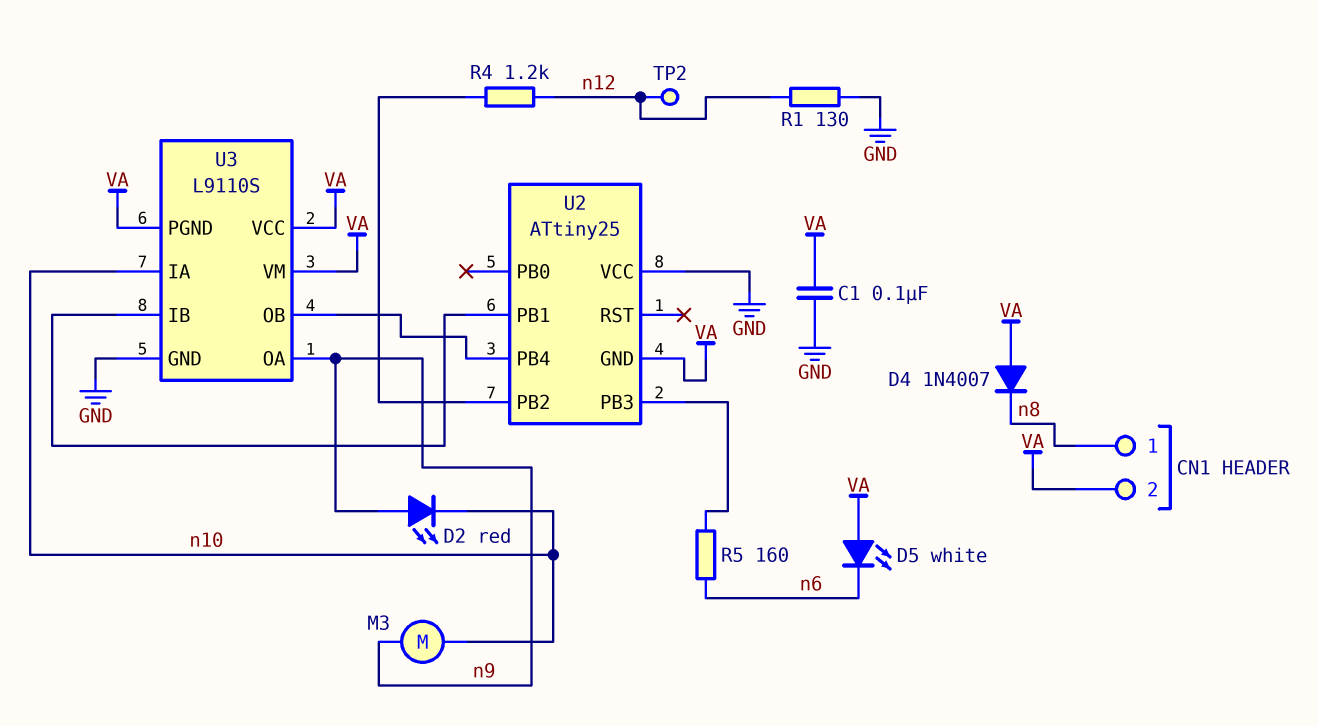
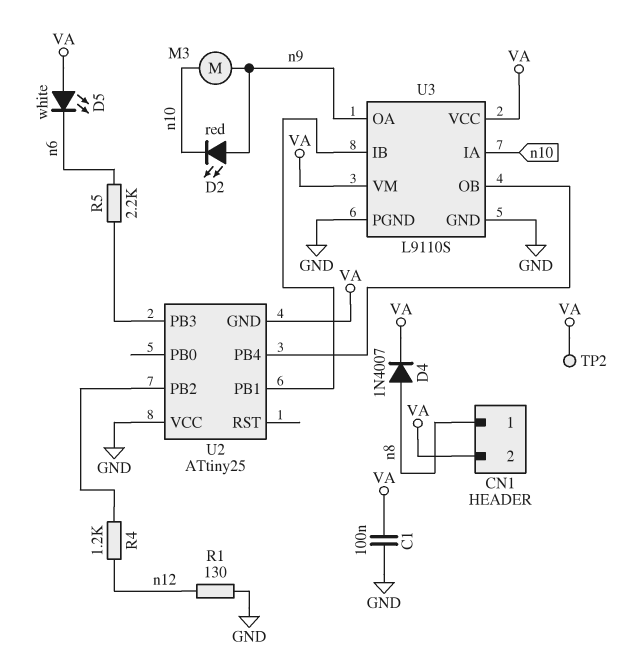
D4: diode 1N4007 (A VA, K n8) -> diode 1N4007 (A n8, K VA)
R5: 160 (U2/PB3, n6) -> 2.2k (U2/PB3, n6)
TP2: test point (n12) -> test point (VA)
U3 pin PGND: VA -> GND

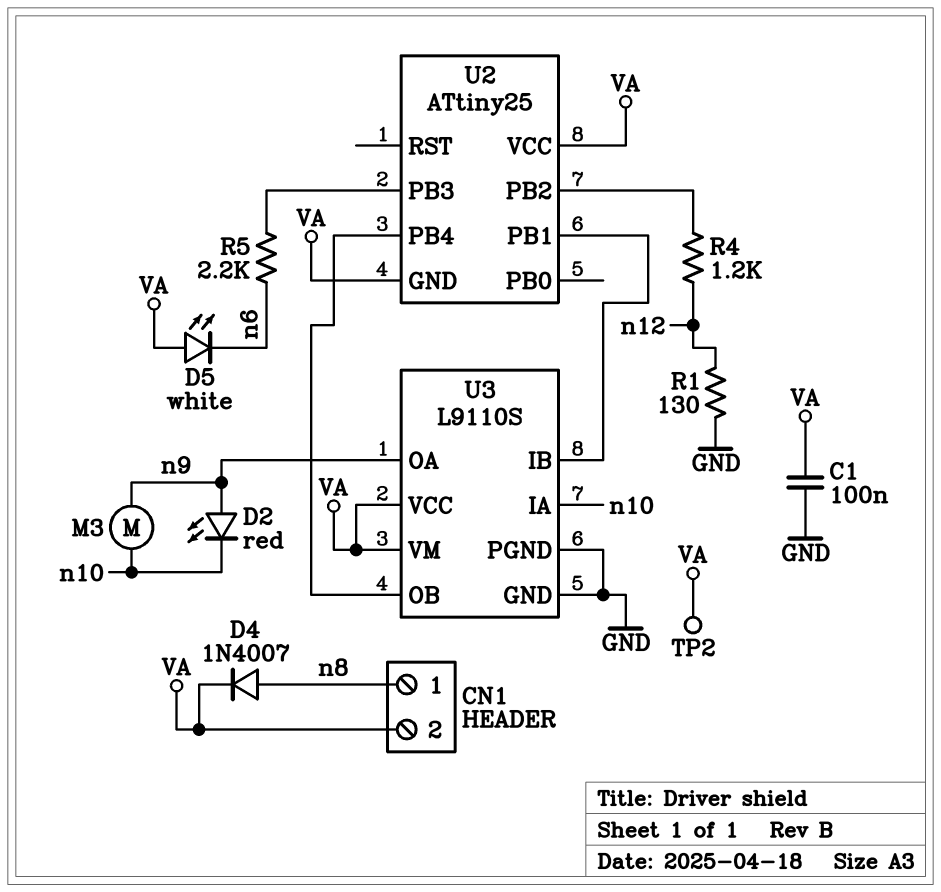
U2 pin VCC: GND -> VA

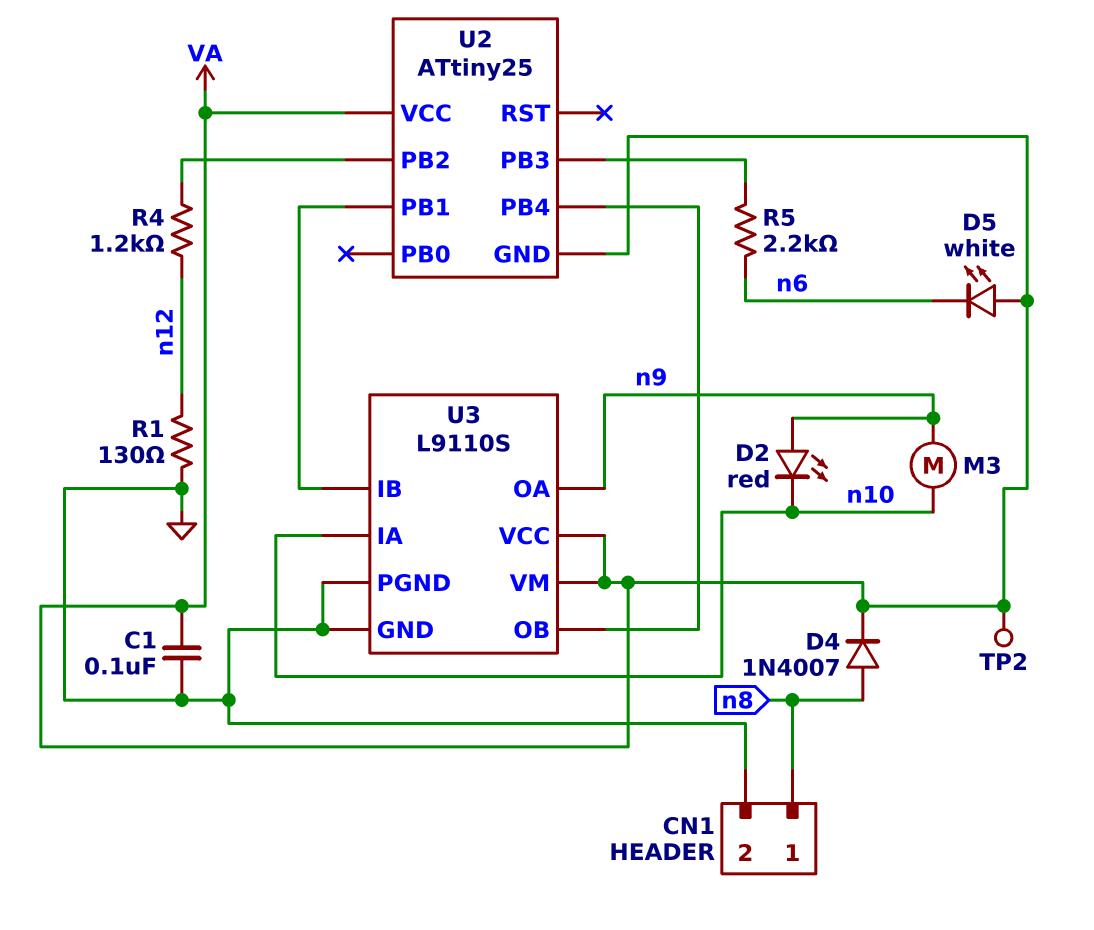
CN1 pin 2: VA -> GND

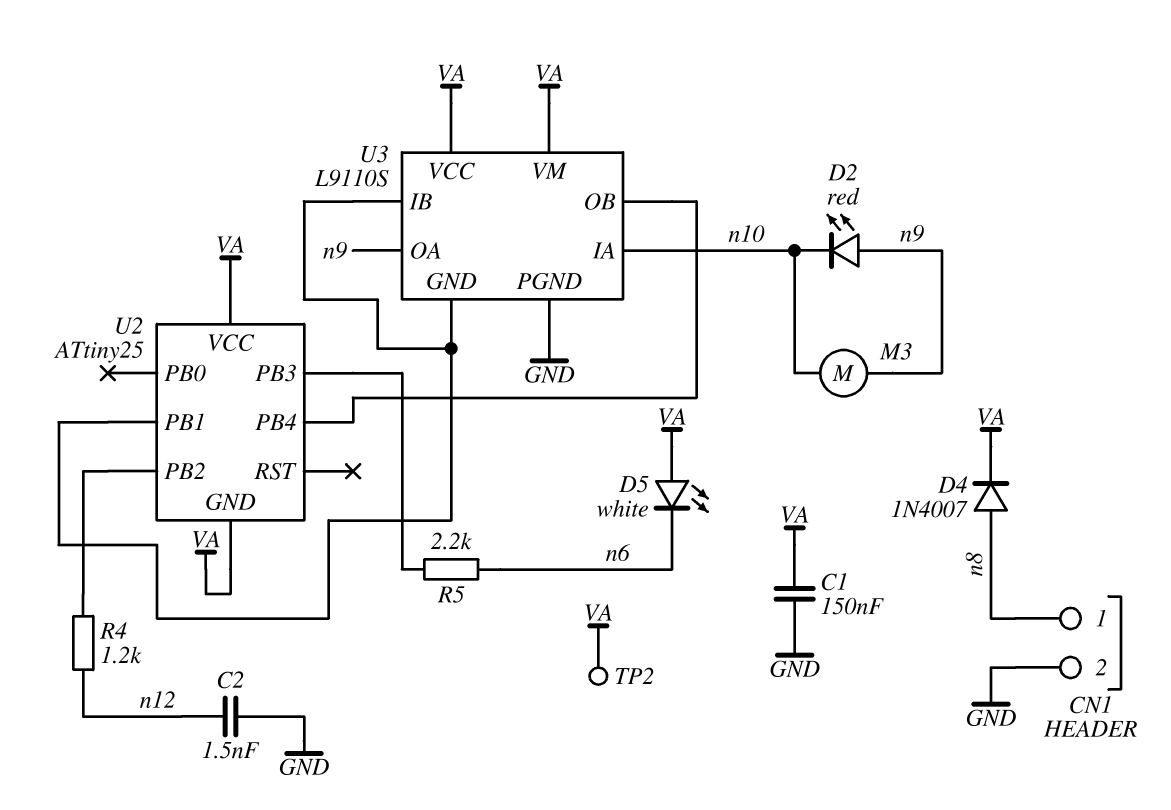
C1: 100nF (GND, VA) -> 150nF (GND, VA)
C2: none -> 1.5nF (GND, n12)
R1: 130 (GND, n12) -> none
U3 pin GND: GND -> U2/PB1

